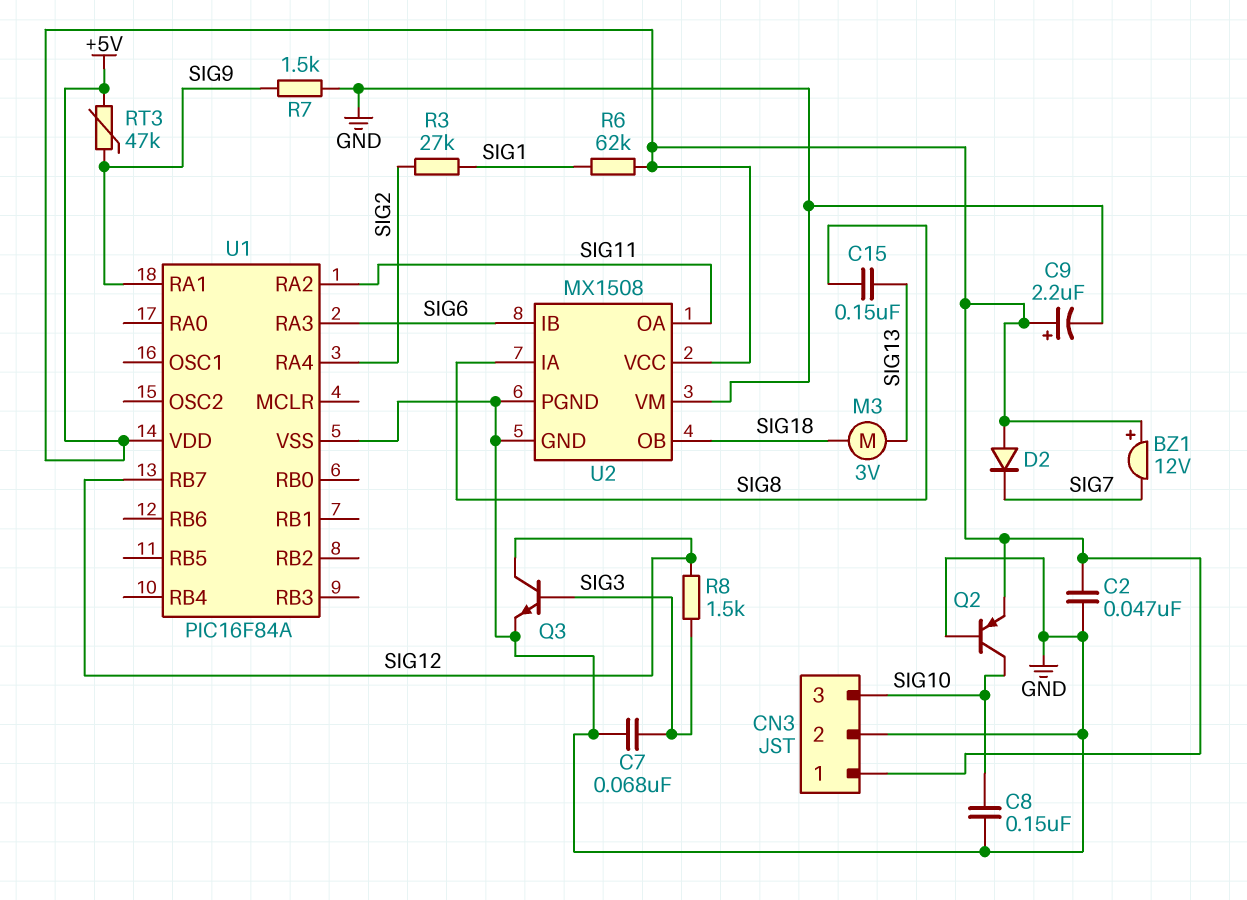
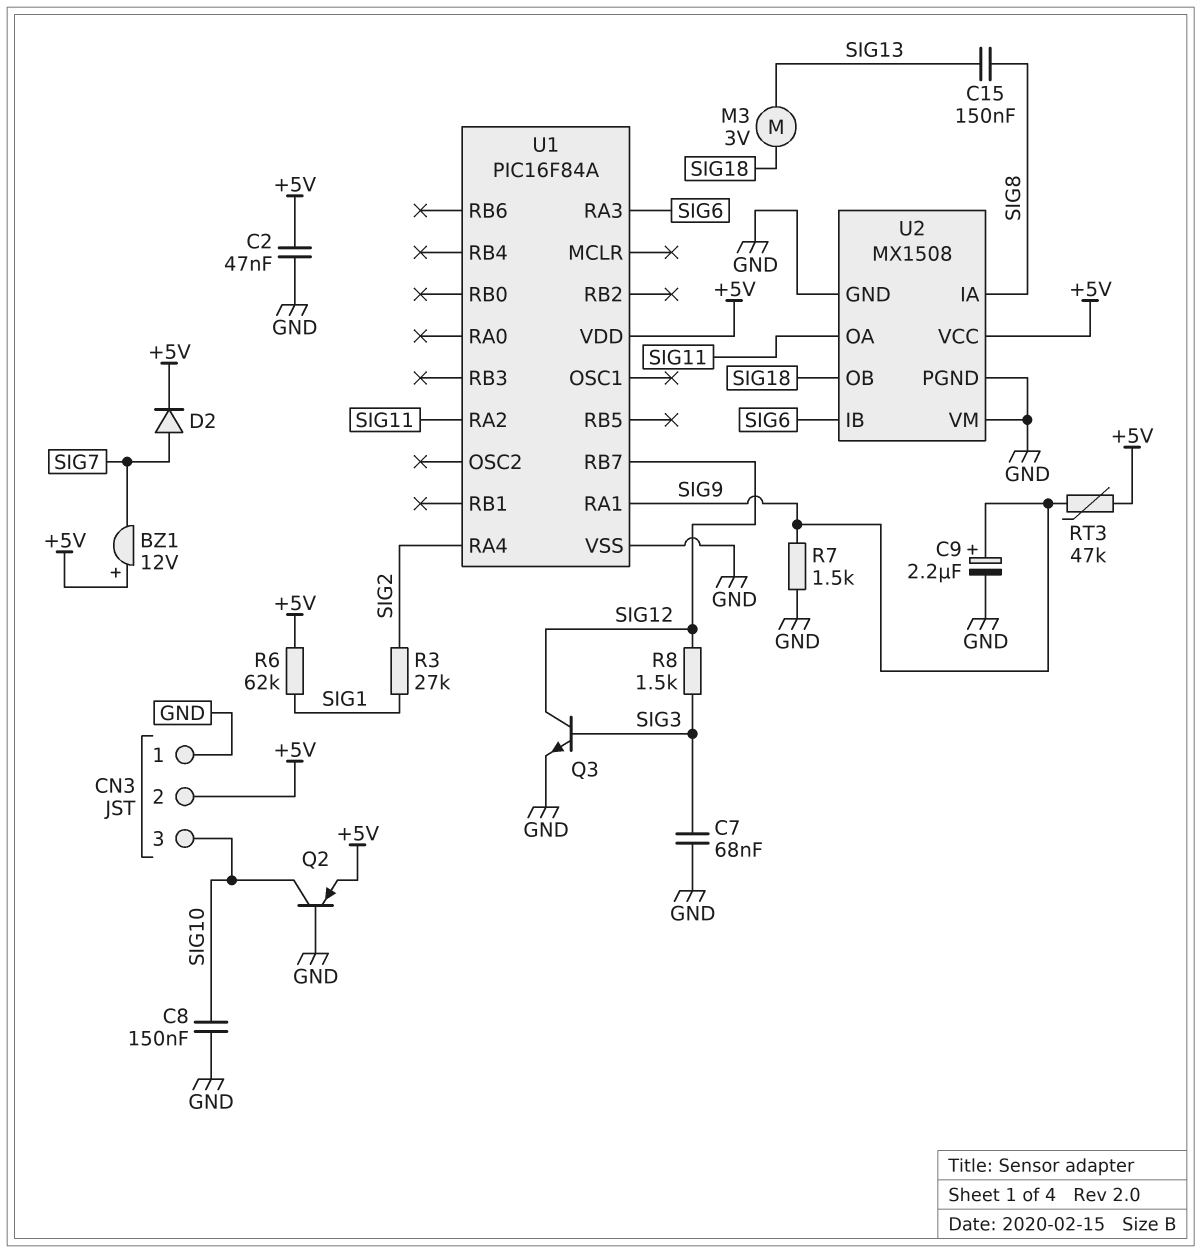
C9: 2.2uF (plus +5V, minus GND) -> 2.2uF (plus SIG9, minus GND)
CN3 pin 1: +5V -> GND
CN3 pin 2: GND -> +5V
D2: diode (A +5V, K SIG7) -> diode (A SIG7, K +5V)

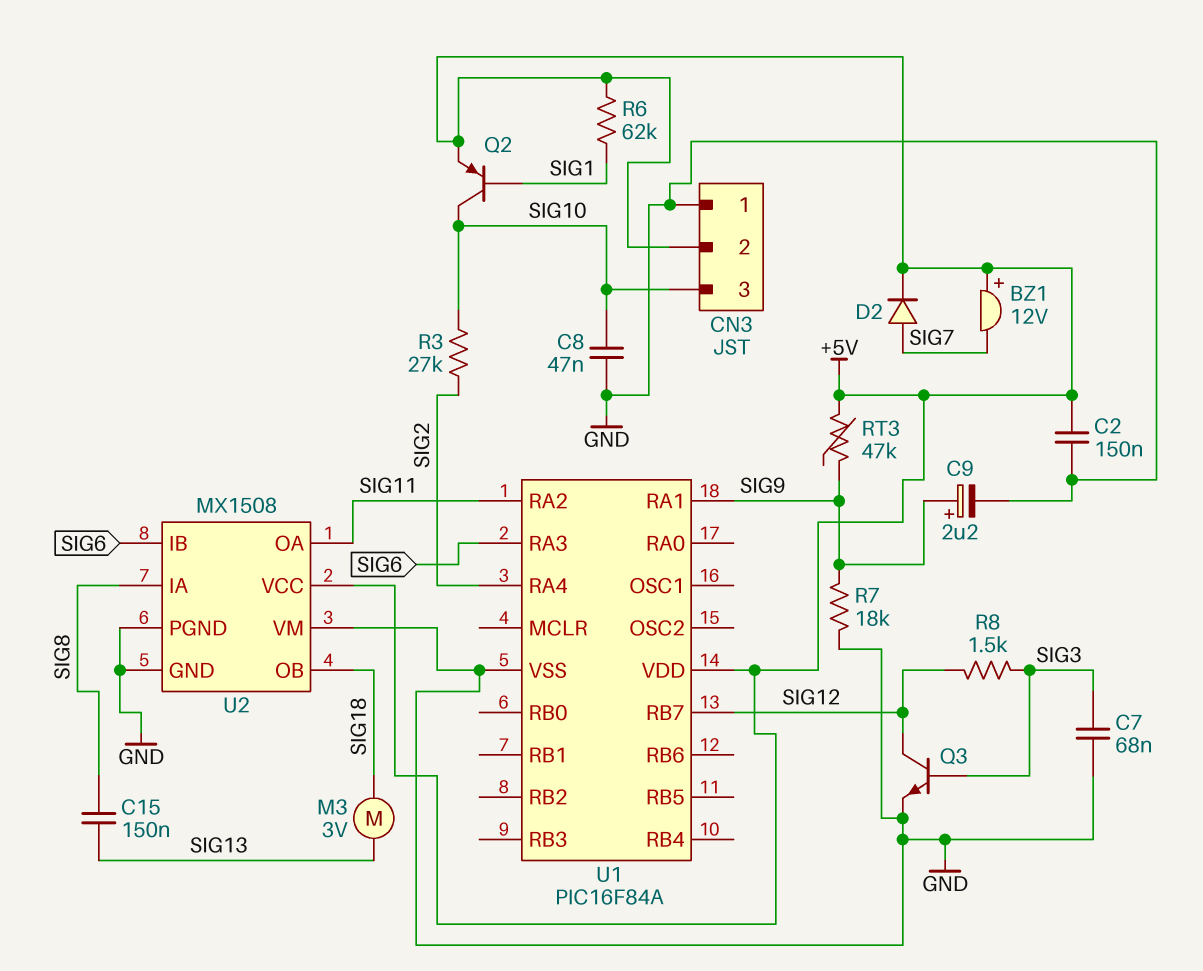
C2: 47nF (+5V, GND) -> 150nF (+5V, GND)
C8: 150nF (GND, SIG10) -> 47nF (GND, SIG10)
Q2: PNP (B GND, C SIG10, E +5V) -> PNP (B SIG1, C SIG10, E +5V)
R3: 27k (SIG1, SIG2) -> 27k (SIG2, SIG10)
R7: 1.5k (GND, SIG9) -> 18k (GND, SIG9)

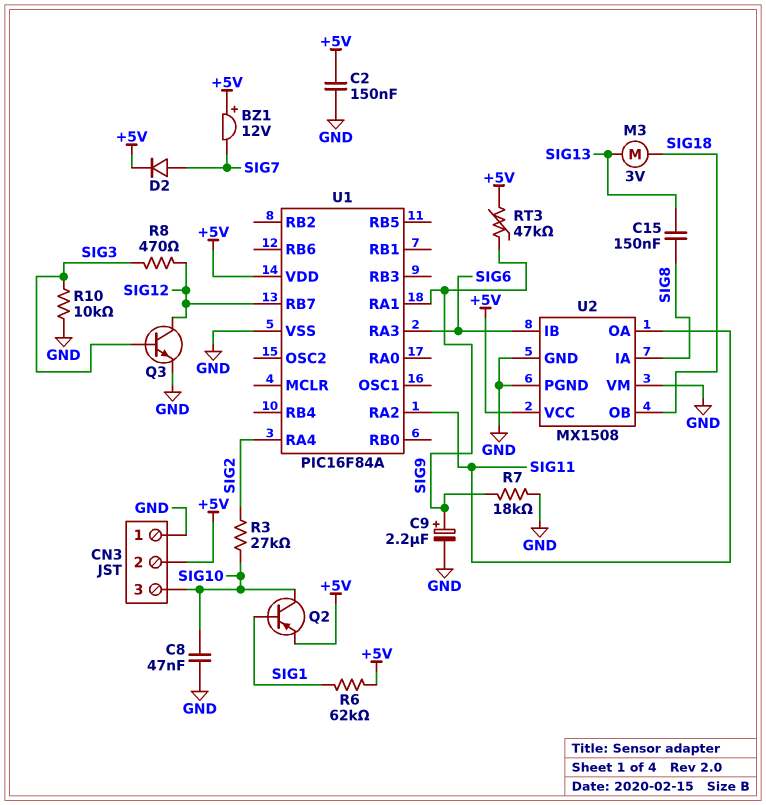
C7: 68nF (GND, SIG3) -> none
R8: 1.5k (SIG3, SIG12) -> 470 (SIG3, SIG12)
R10: none -> 10k (GND, SIG3)

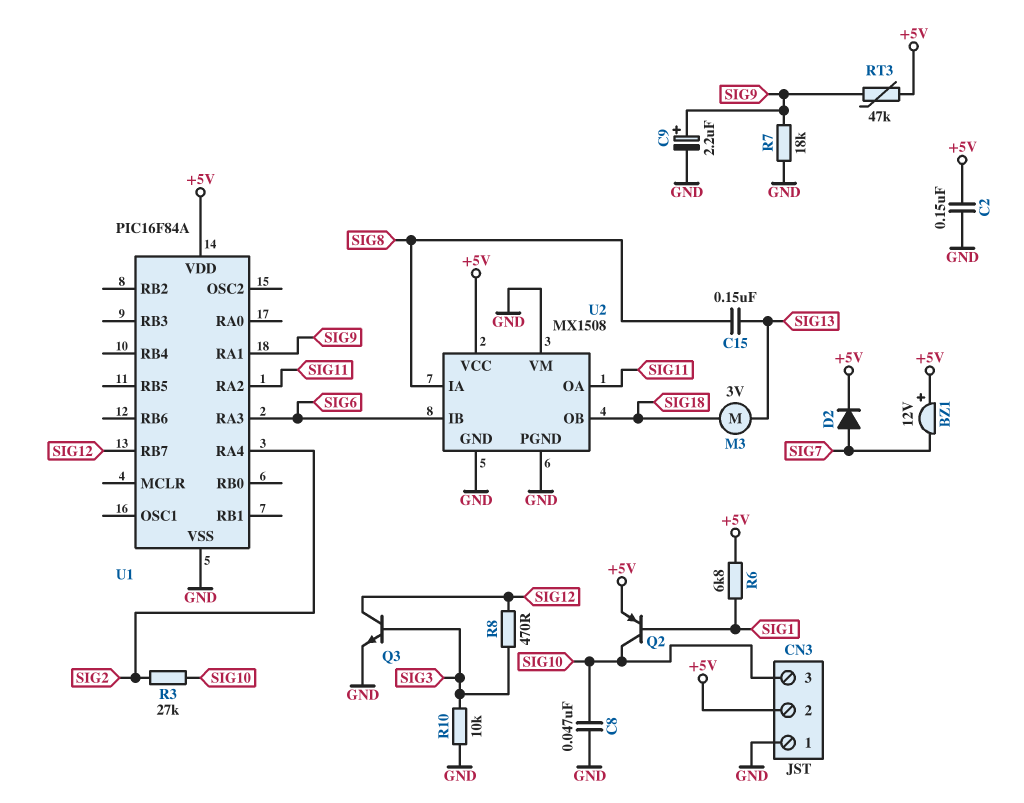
R6: 62k (+5V, SIG1) -> 6.8k (+5V, SIG1)

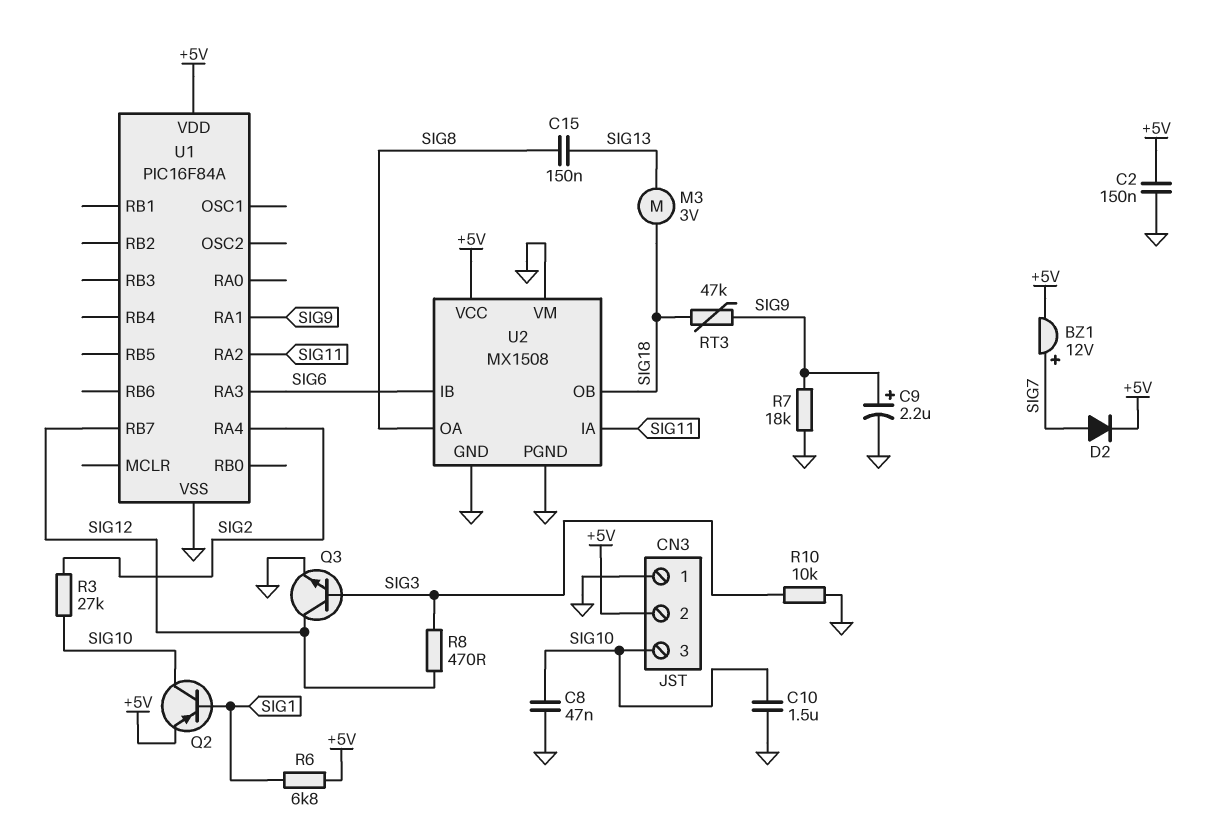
BZ1: buzzer 12V (plus +5V, minus SIG7) -> buzzer 12V (plus SIG7, minus +5V)
C10: none -> 1.5uF (GND, SIG10)
RT3: 47k (+5V, SIG9) -> 47k (SIG9, SIG18)
U2 pin IA: SIG8 -> SIG11
U2 pin OA: SIG11 -> SIG8

